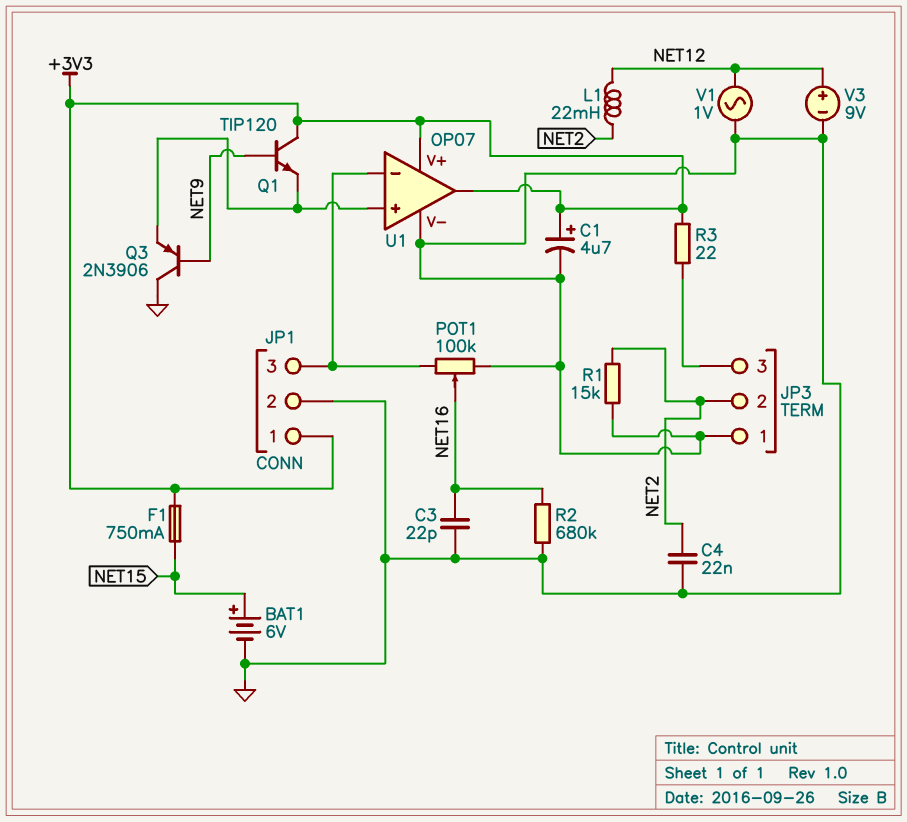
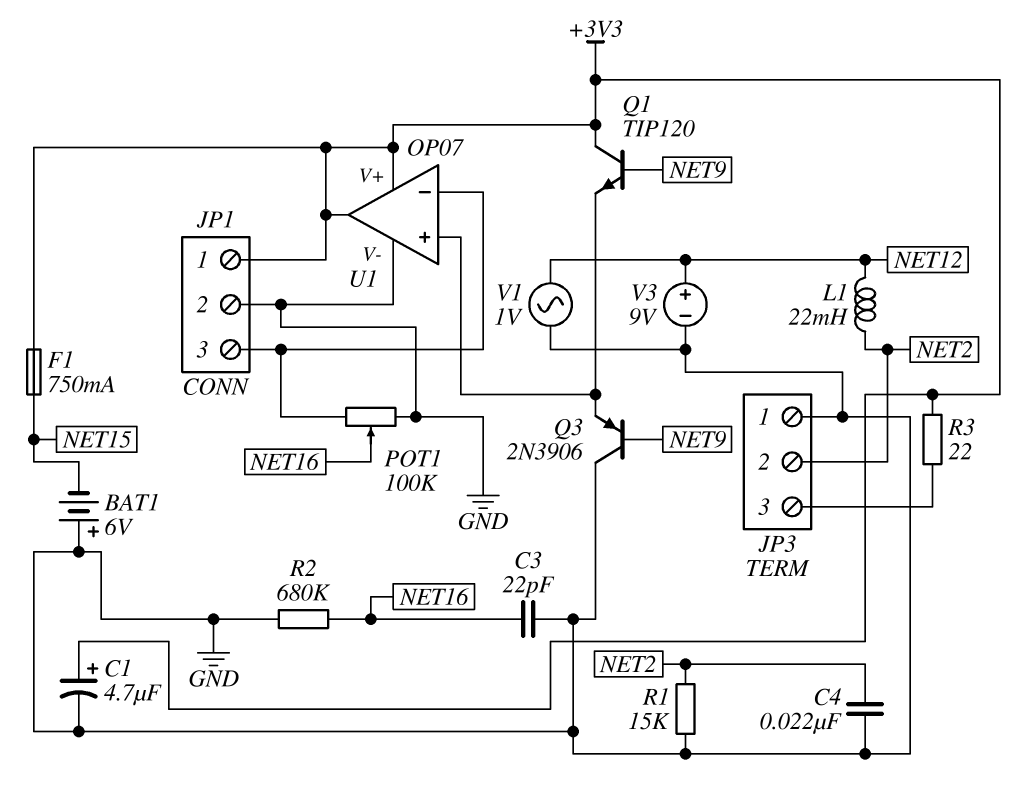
BAT1: 6V (plus NET15, minus GND) -> 6V (plus GND, minus NET15)

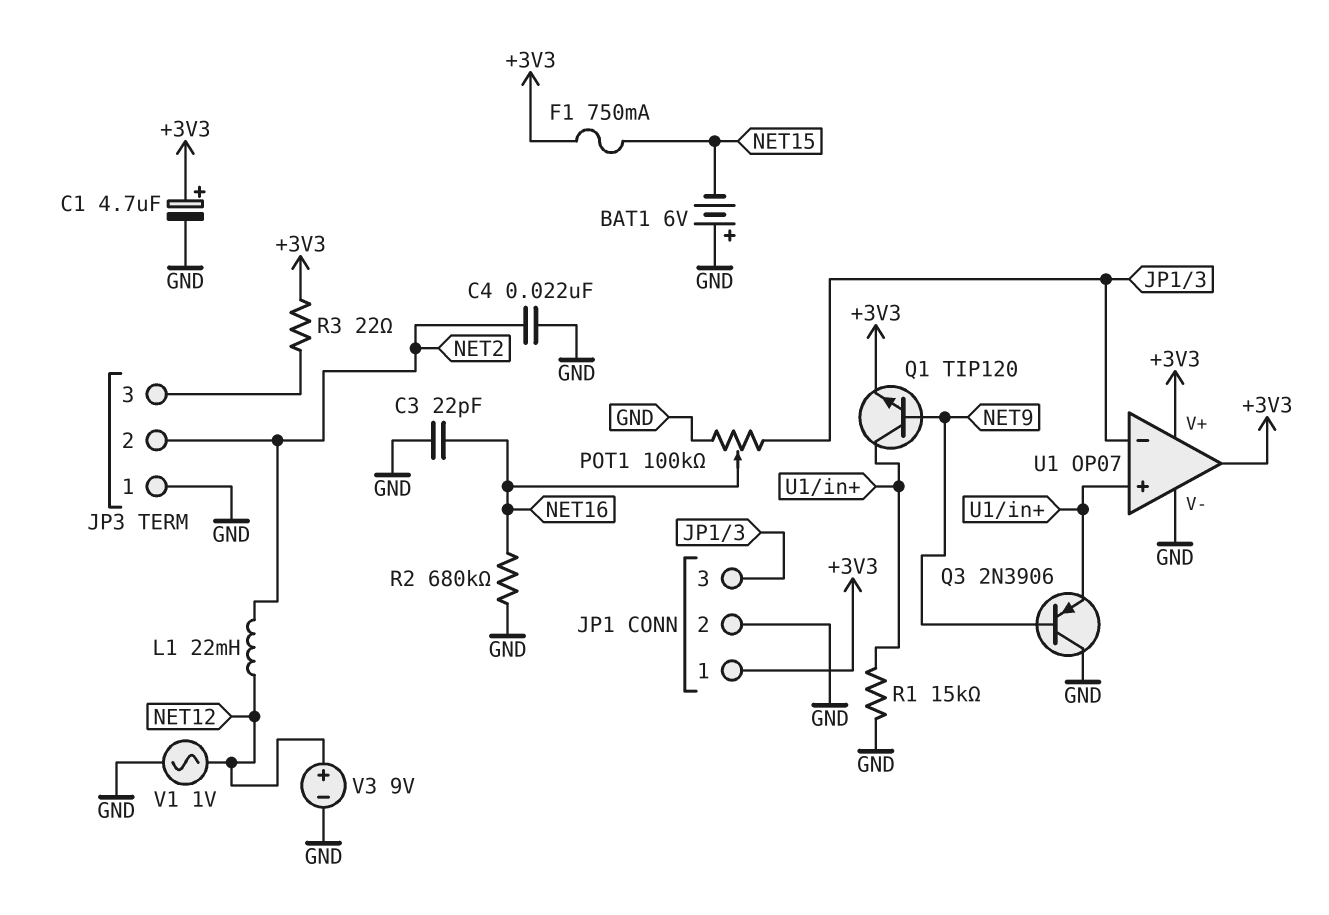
Q1: NPN TIP120 (B NET9, C +3V3, E U1/in+) -> NPN TIP120 (B NET9, C U1/in+, E +3V3)
R1: 15k (GND, NET2) -> 15k (GND, U1/in+)

